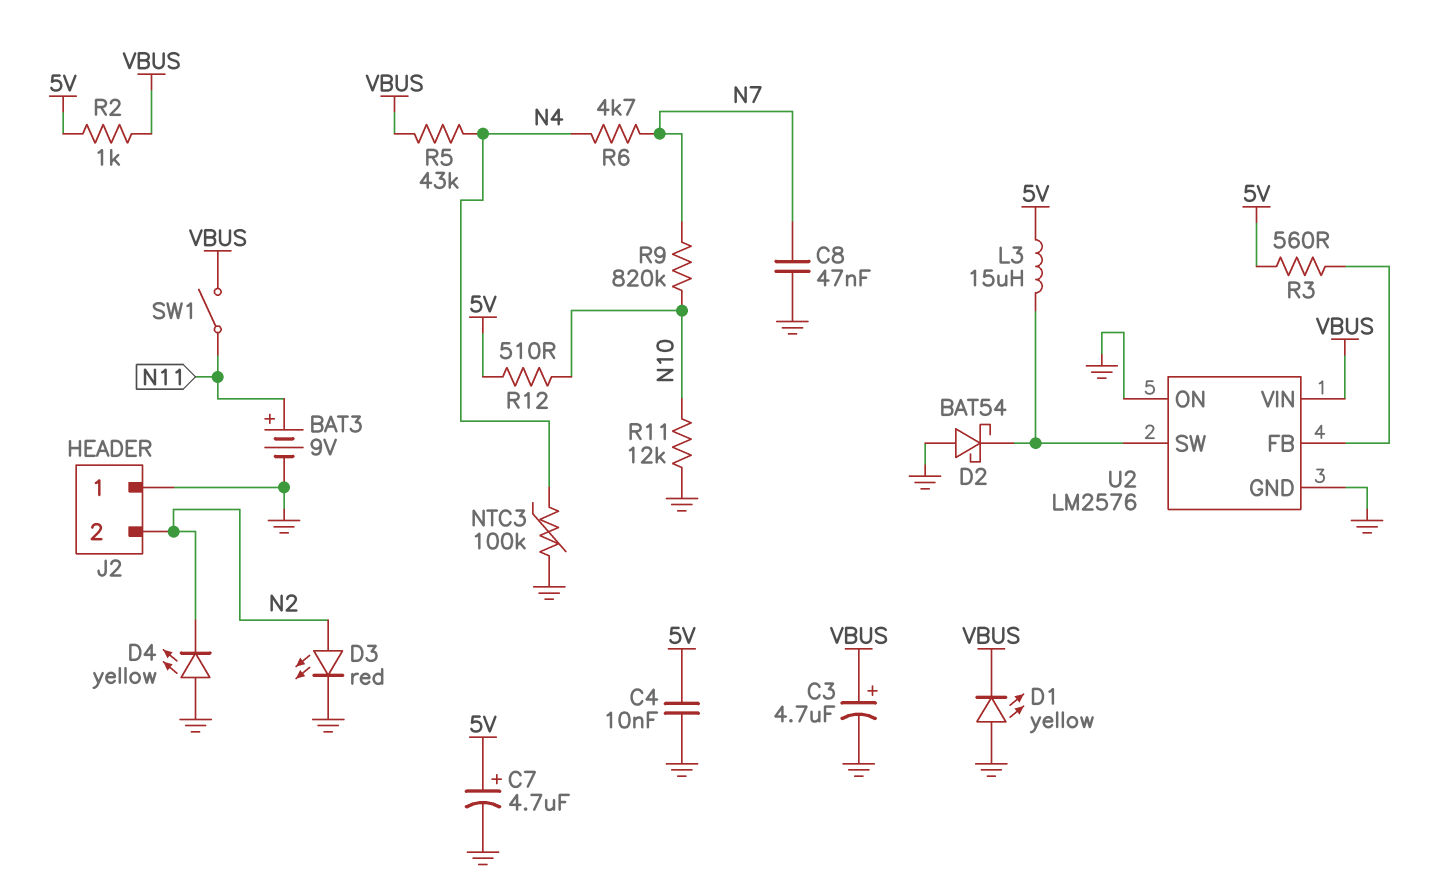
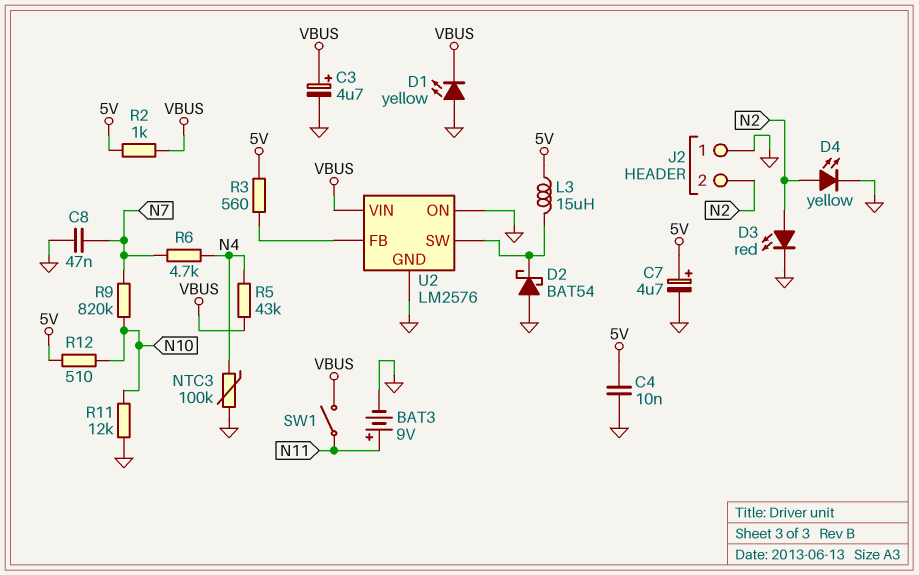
D4: LED yellow (A GND, K N2) -> LED yellow (A N2, K GND)

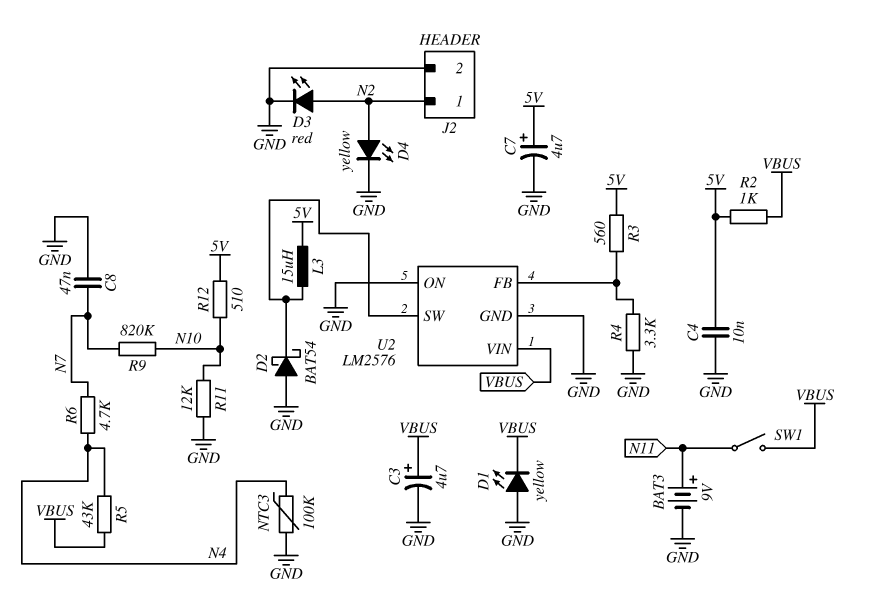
J2 pin 1: GND -> N2
J2 pin 2: N2 -> GND
R4: none -> 3.3k (GND, U2/FB)

